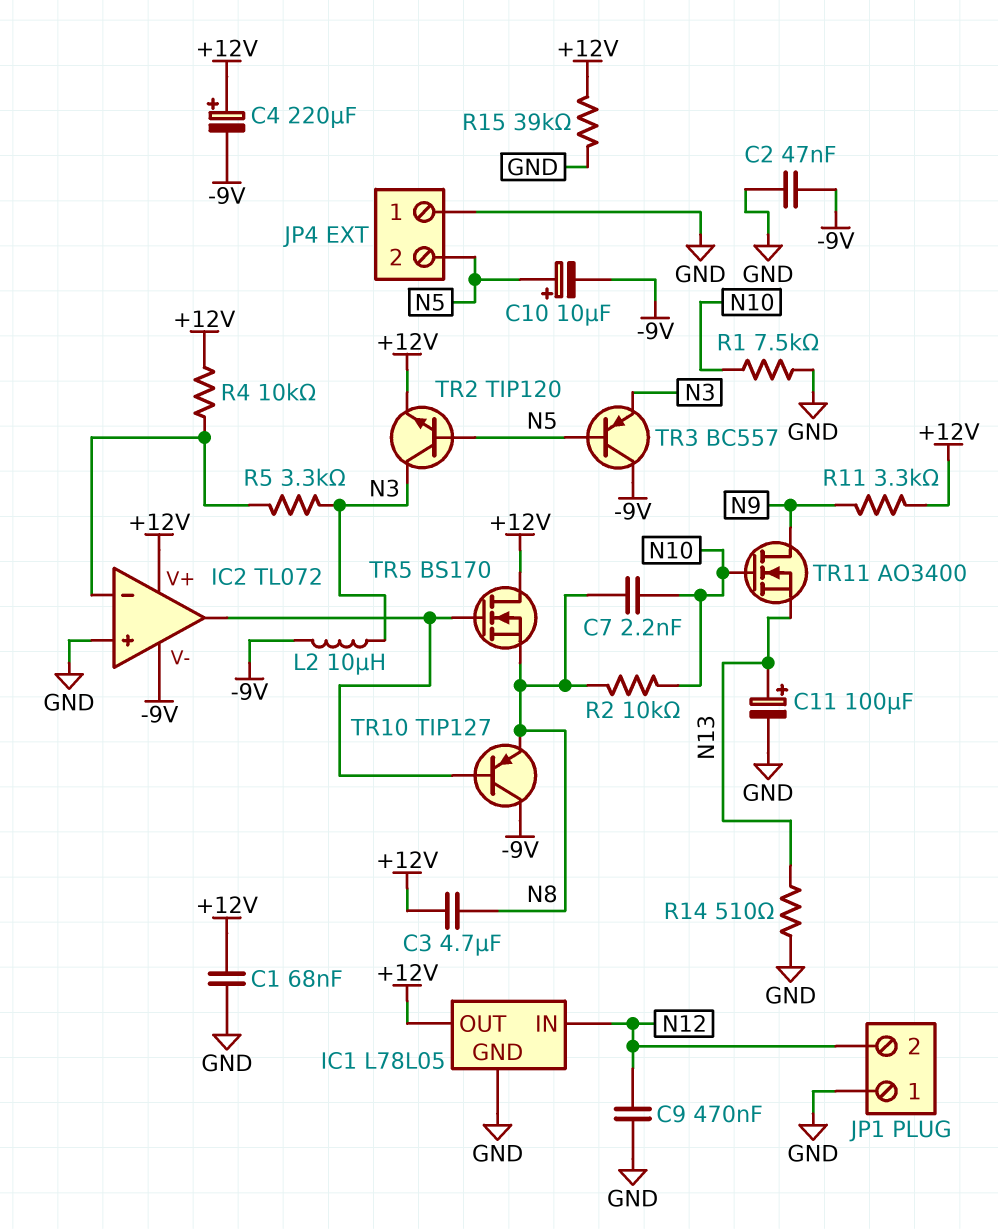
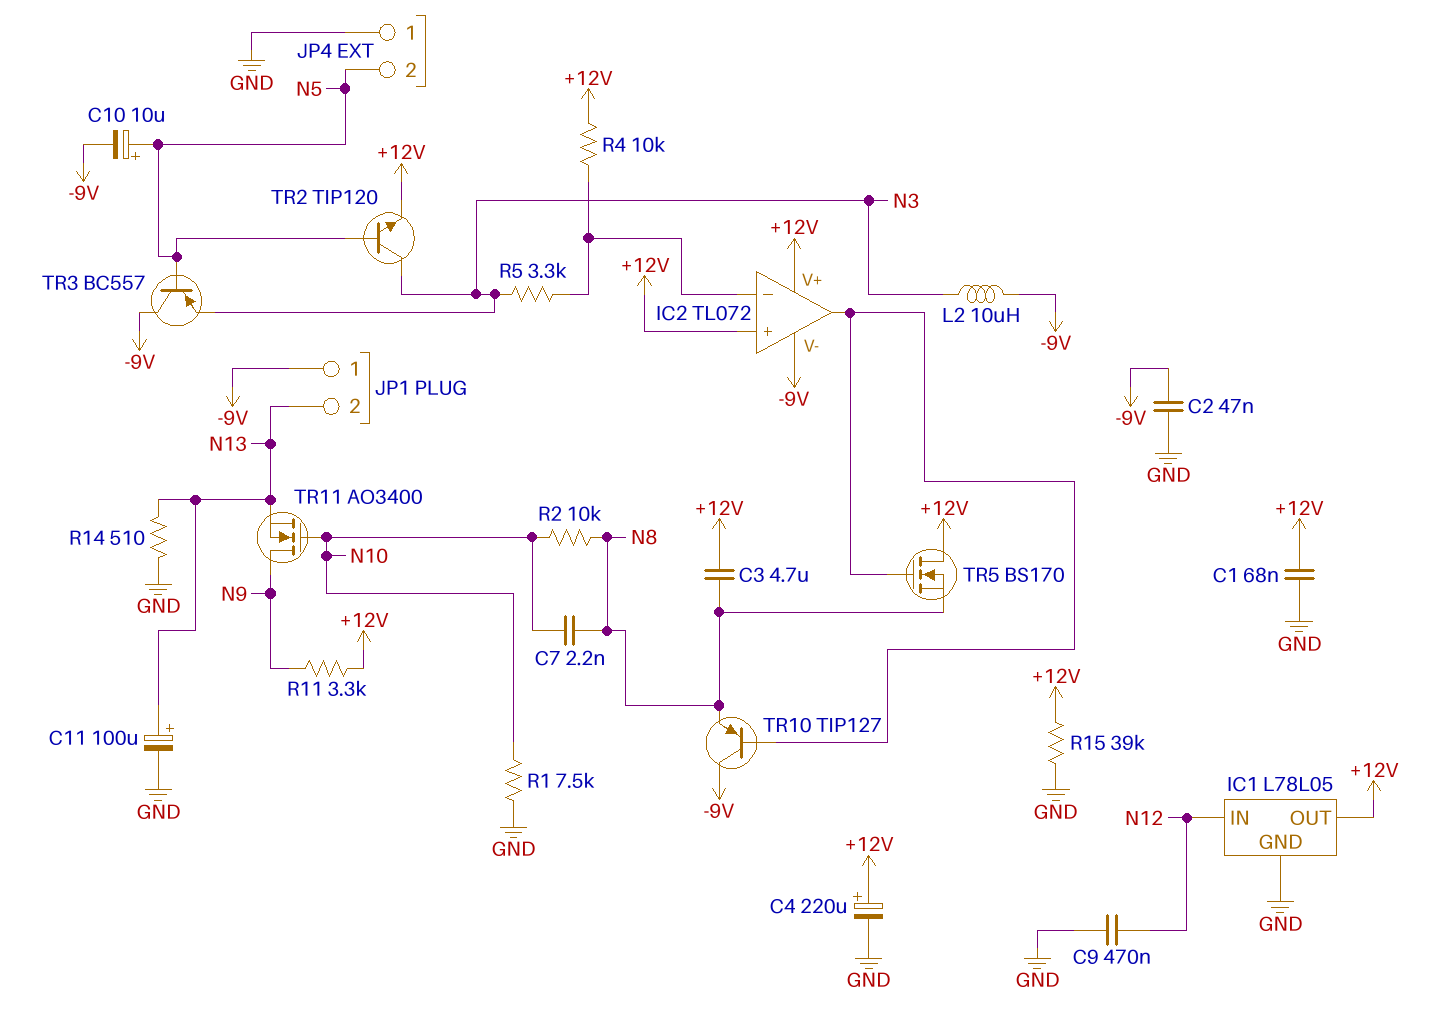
C4: 220uF (plus +12V, minus -9V) -> 220uF (plus +12V, minus GND)
IC2 pin in+: GND -> +12V
JP1 pin 1: GND -> -9V
JP1 pin 2: N12 -> N13

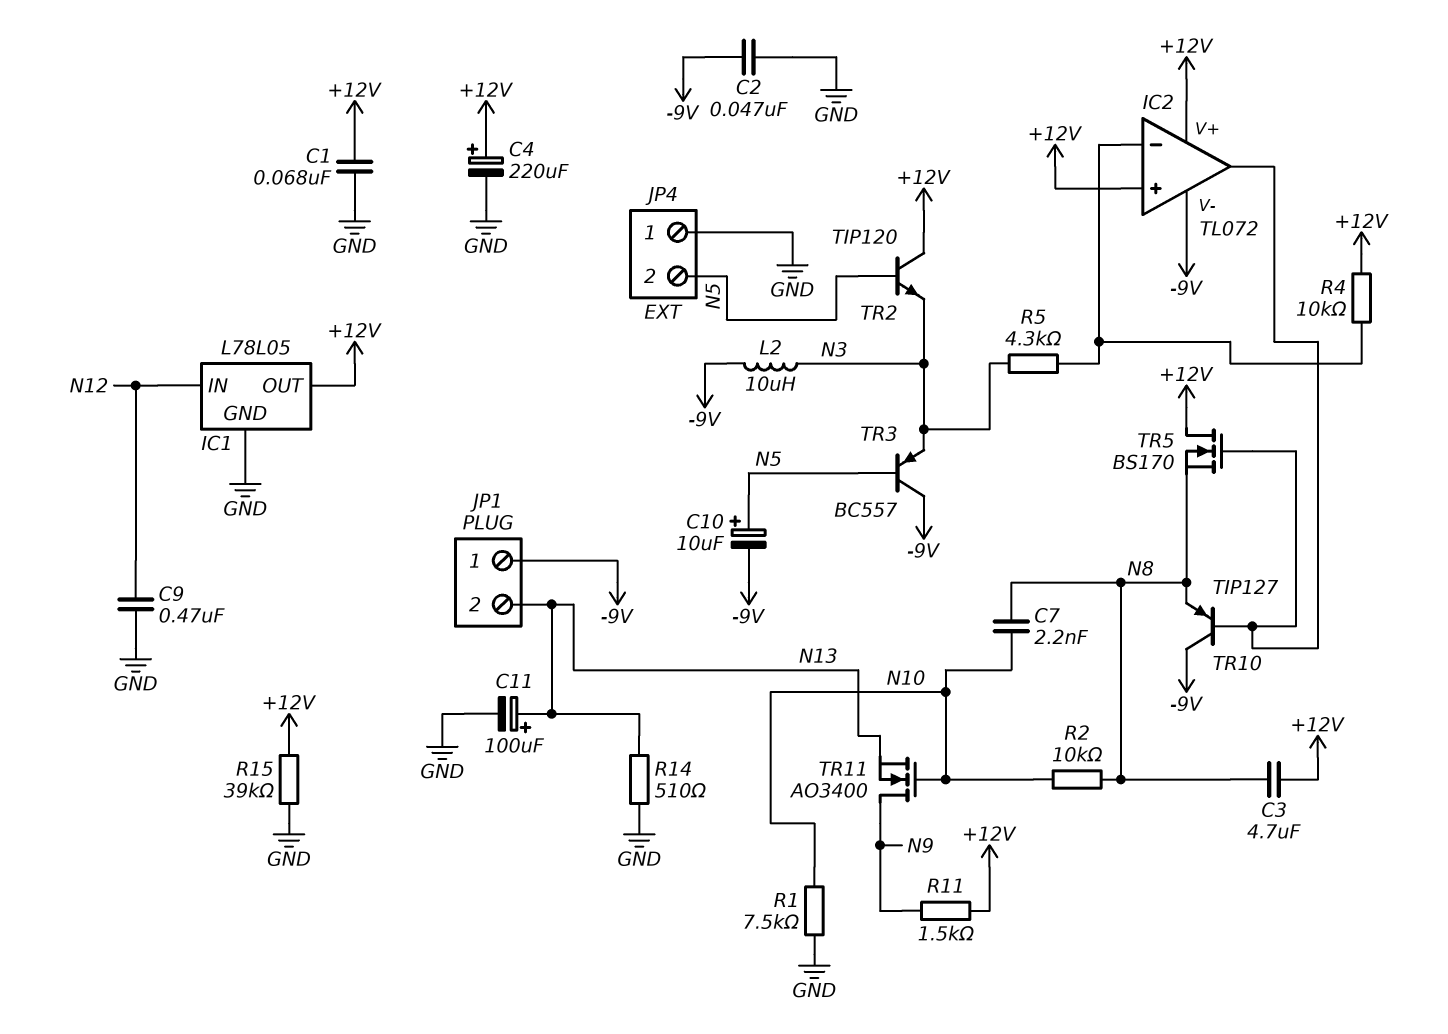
R5: 3.3k (IC2/in-, N3) -> 4.3k (IC2/in-, N3)
R11: 3.3k (+12V, N9) -> 1.5k (+12V, N9)
TR2: NPN TIP120 (B N5, C N3, E +12V) -> NPN TIP120 (B N5, C +12V, E N3)

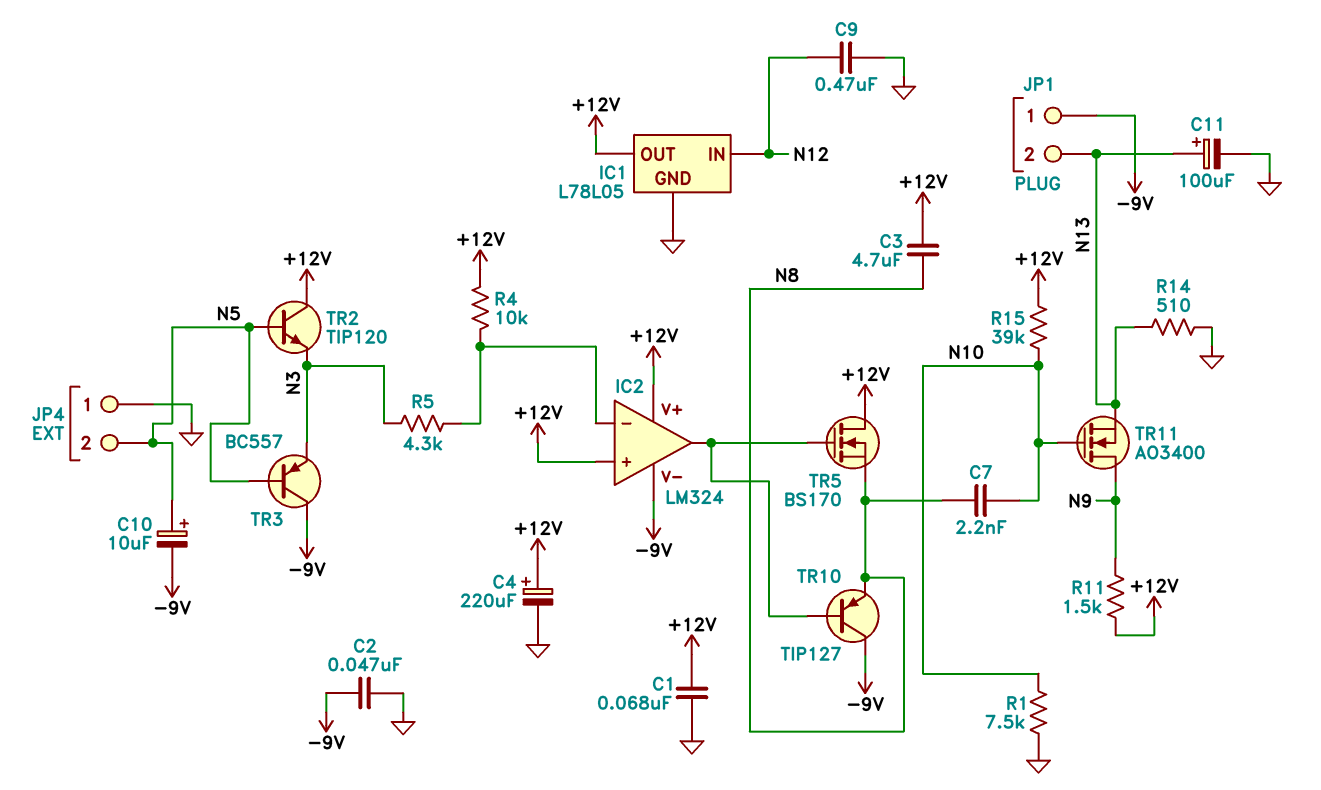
IC2: TL072 -> LM324
L2: 10uH (-9V, N3) -> none
R2: 10k (N8, N10) -> none
R15: 39k (+12V, GND) -> 39k (+12V, N10)

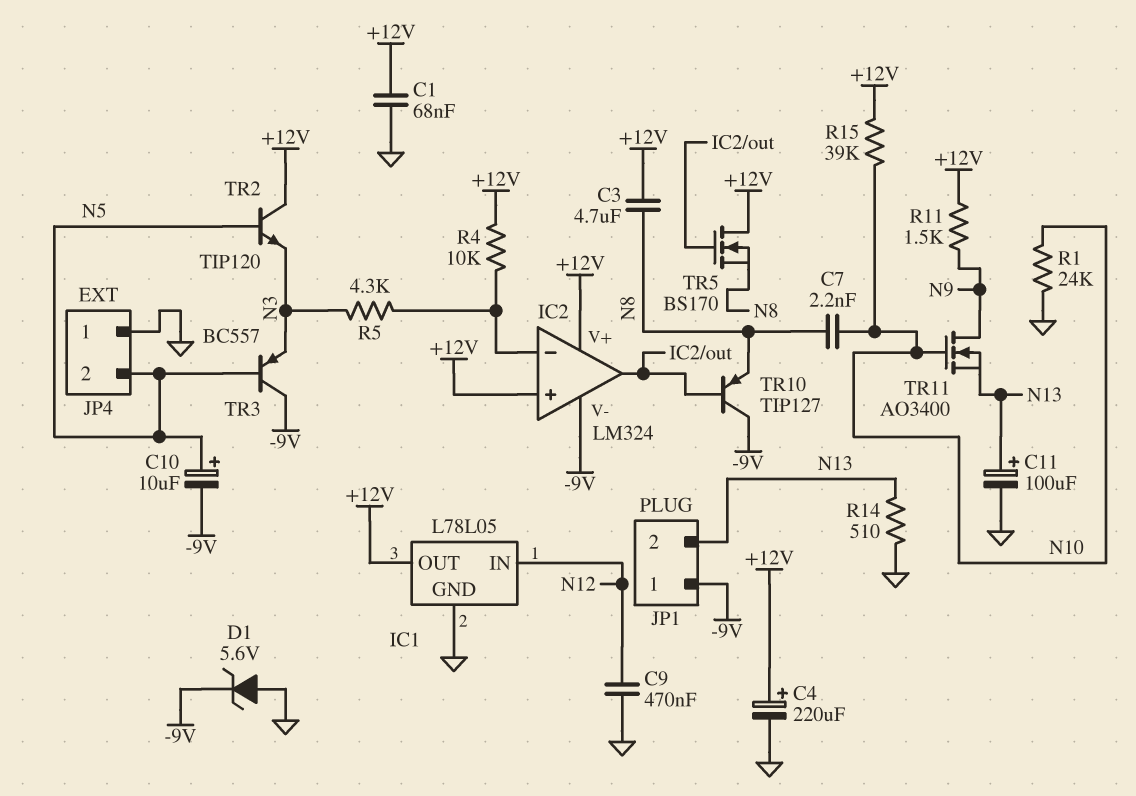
C2: 47nF (-9V, GND) -> none
D1: none -> zener 5.6V (A GND, K -9V)
R1: 7.5k (GND, N10) -> 24k (GND, N10)

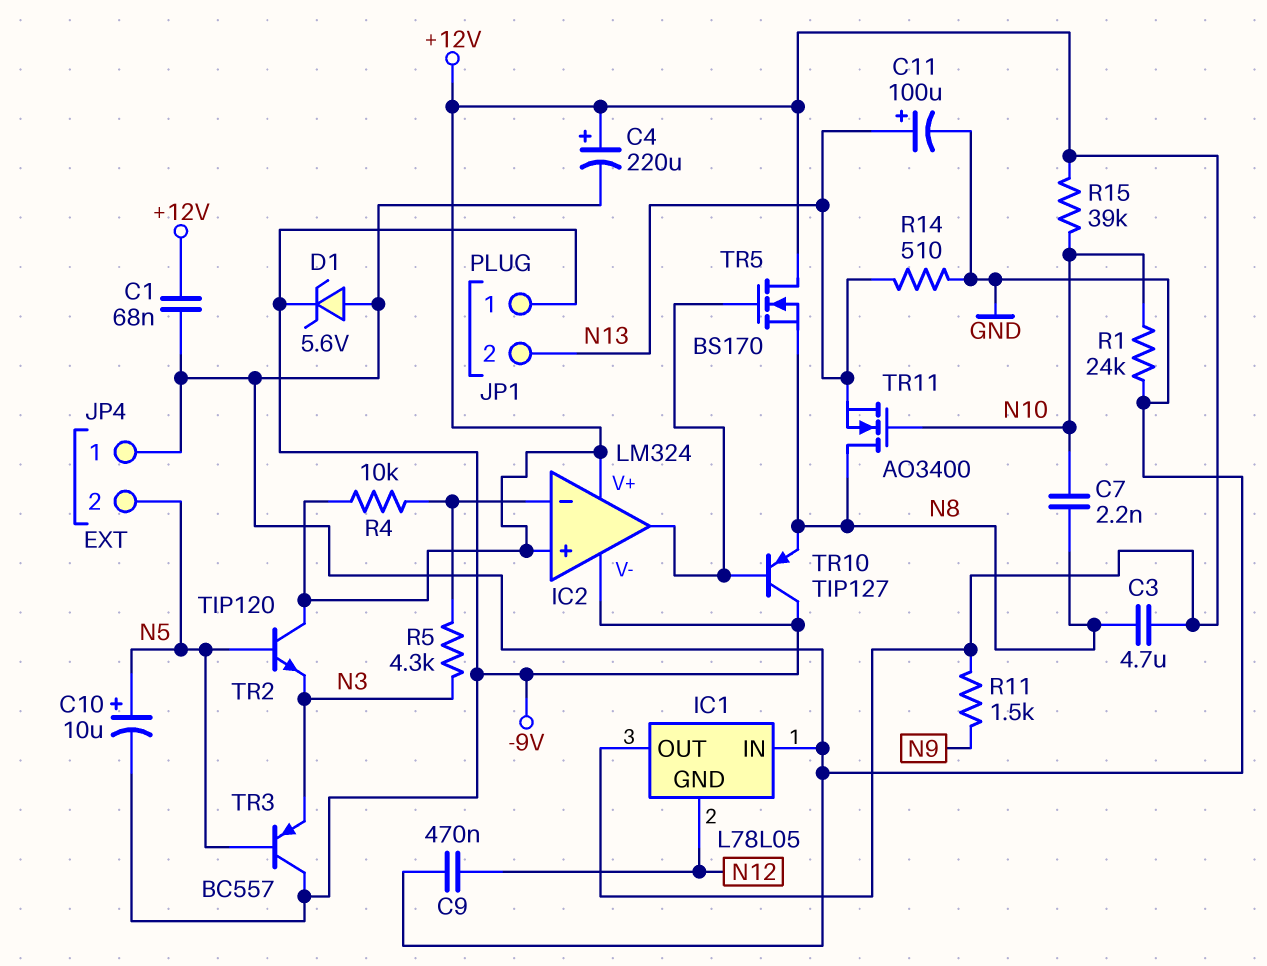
IC1 pin GND: GND -> N12
IC1 pin IN: N12 -> GND
TR11: NMOS AO3400 (G N10, D N9, S N13) -> NMOS AO3400 (G N10, D N8, S N13)

